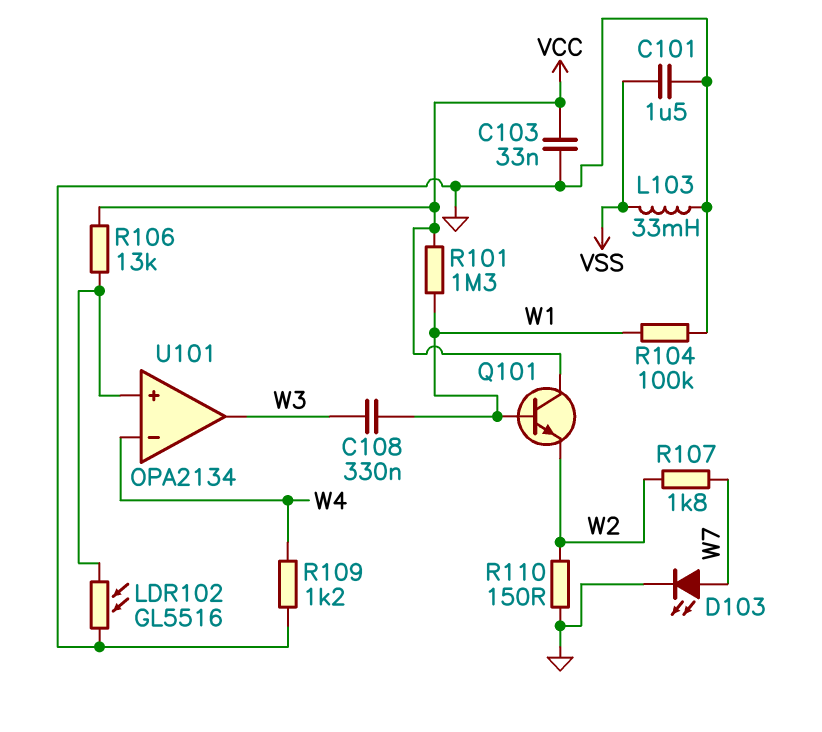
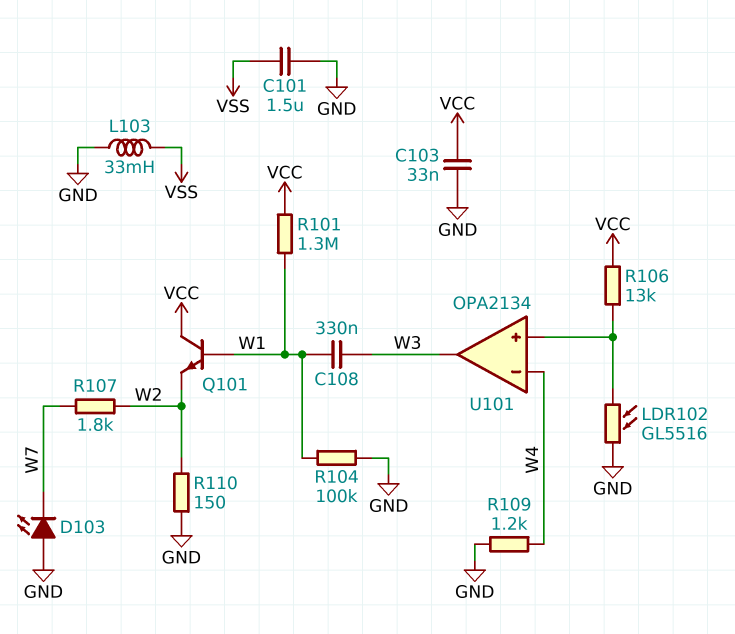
D103: LED (A W7, K GND) -> LED (A GND, K W7)

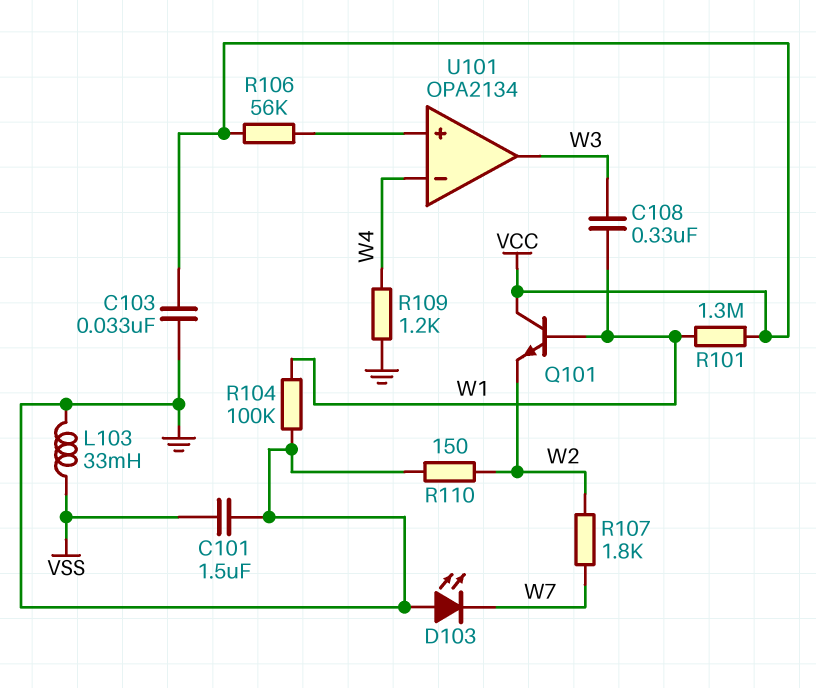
LDR102: GL5516 (GND, U101/in+) -> none
R106: 13k (U101/in+, VCC) -> 56k (U101/in+, VCC)

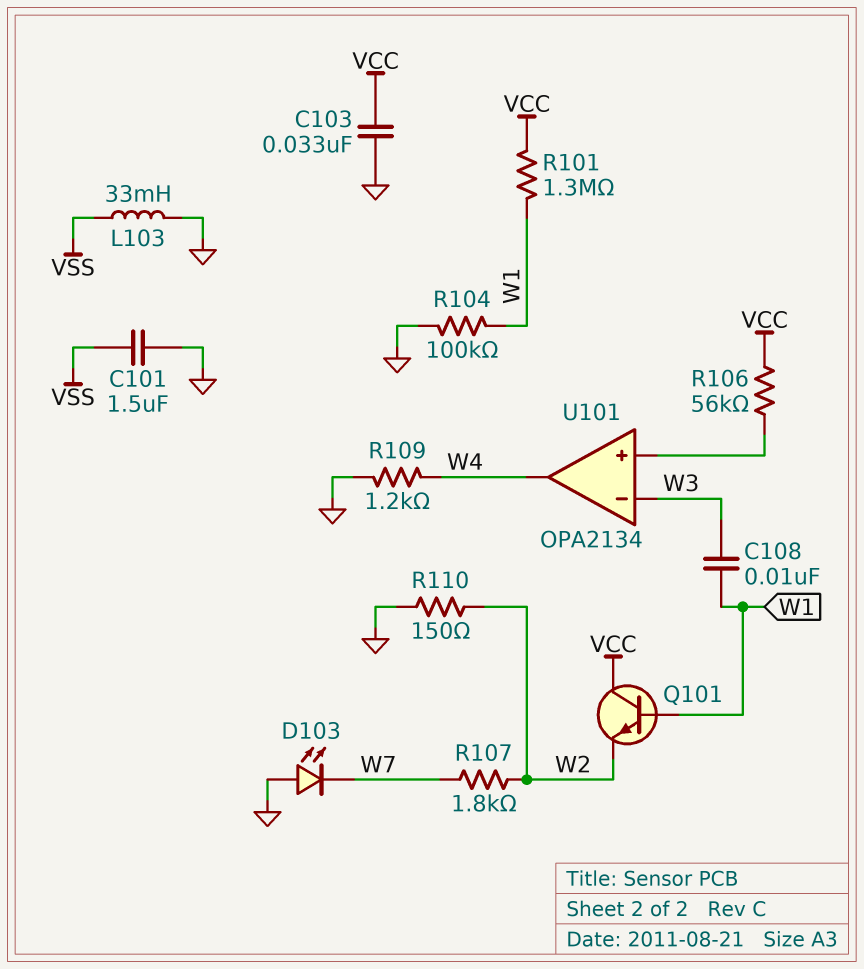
C108: 330nF (W1, W3) -> 10nF (W1, W3)
U101 pin in-: W4 -> W3
U101 pin out: W3 -> W4

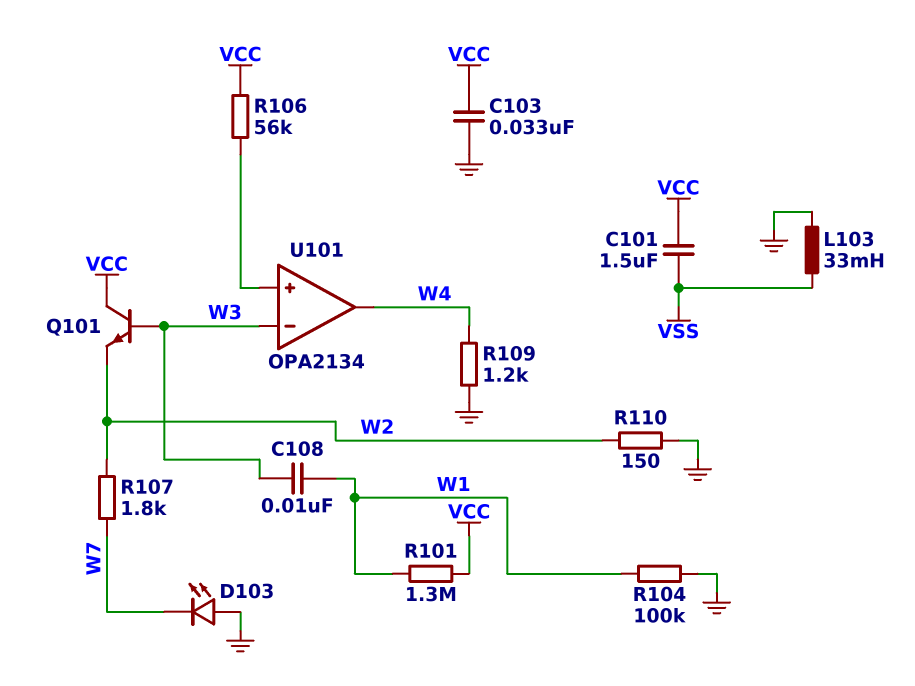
C101: 1.5uF (GND, VSS) -> 1.5uF (VCC, VSS)
Q101: NPN (B W1, C VCC, E W2) -> NPN (B W3, C VCC, E W2)

